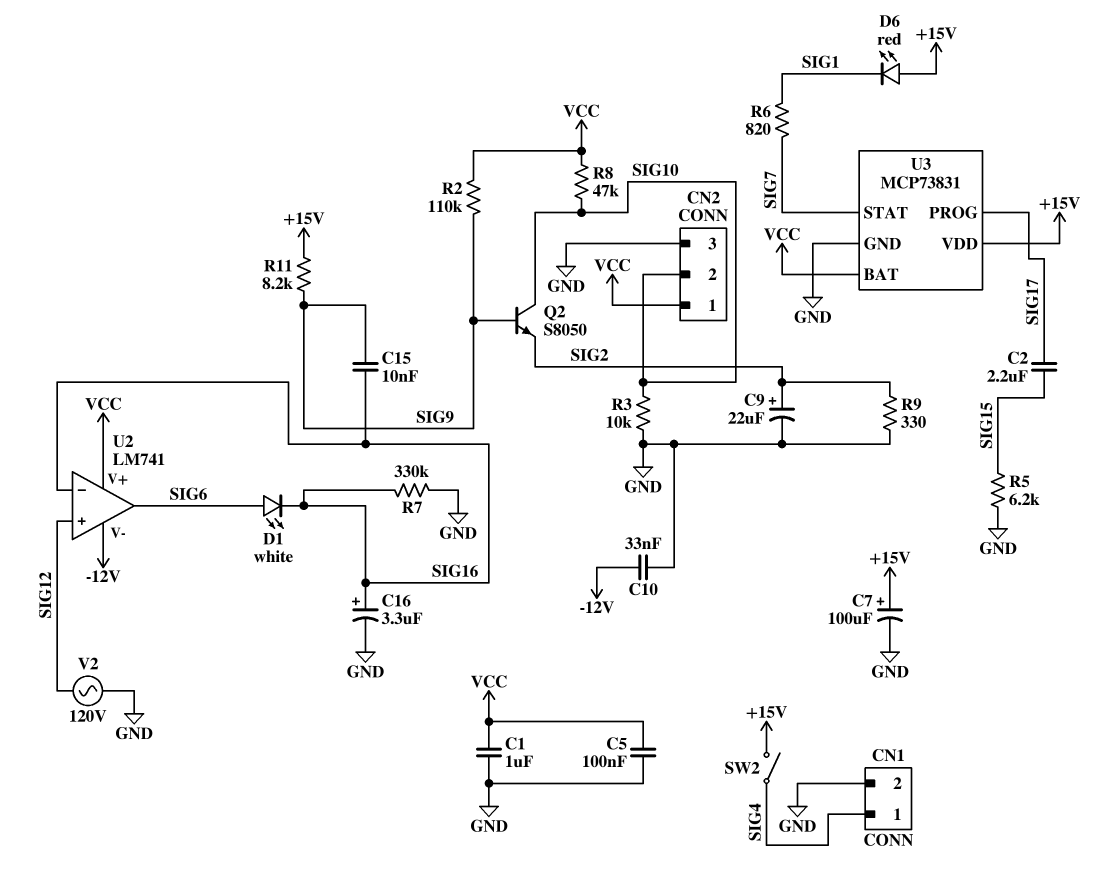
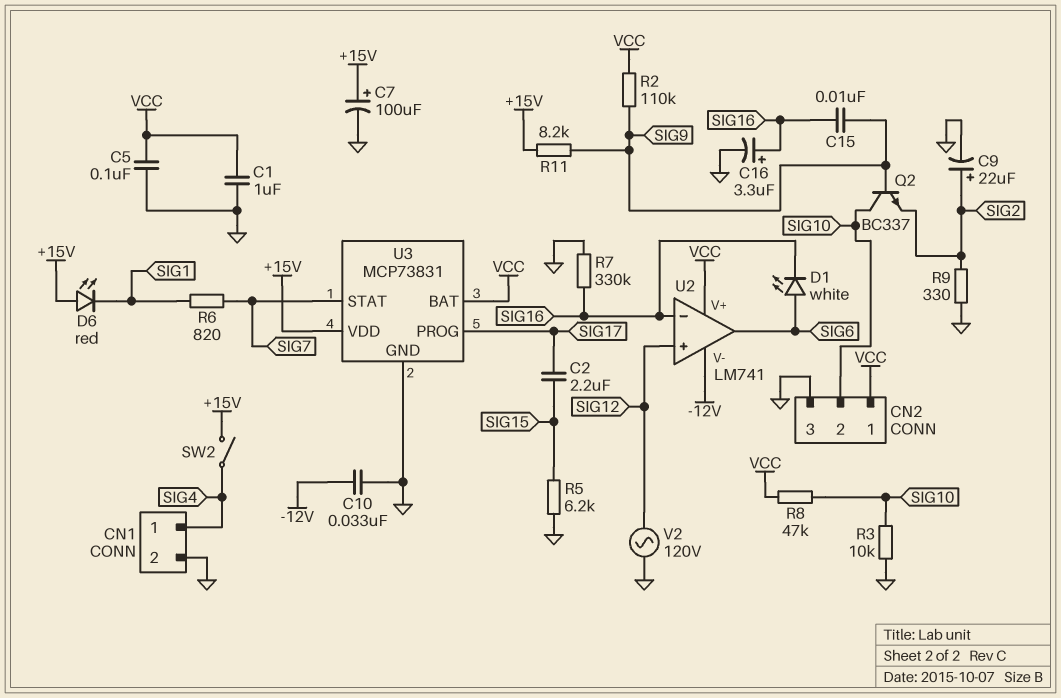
Q2: NPN S8050 (B SIG9, C SIG10, E SIG2) -> NPN BC337 (B SIG9, C SIG10, E SIG2)

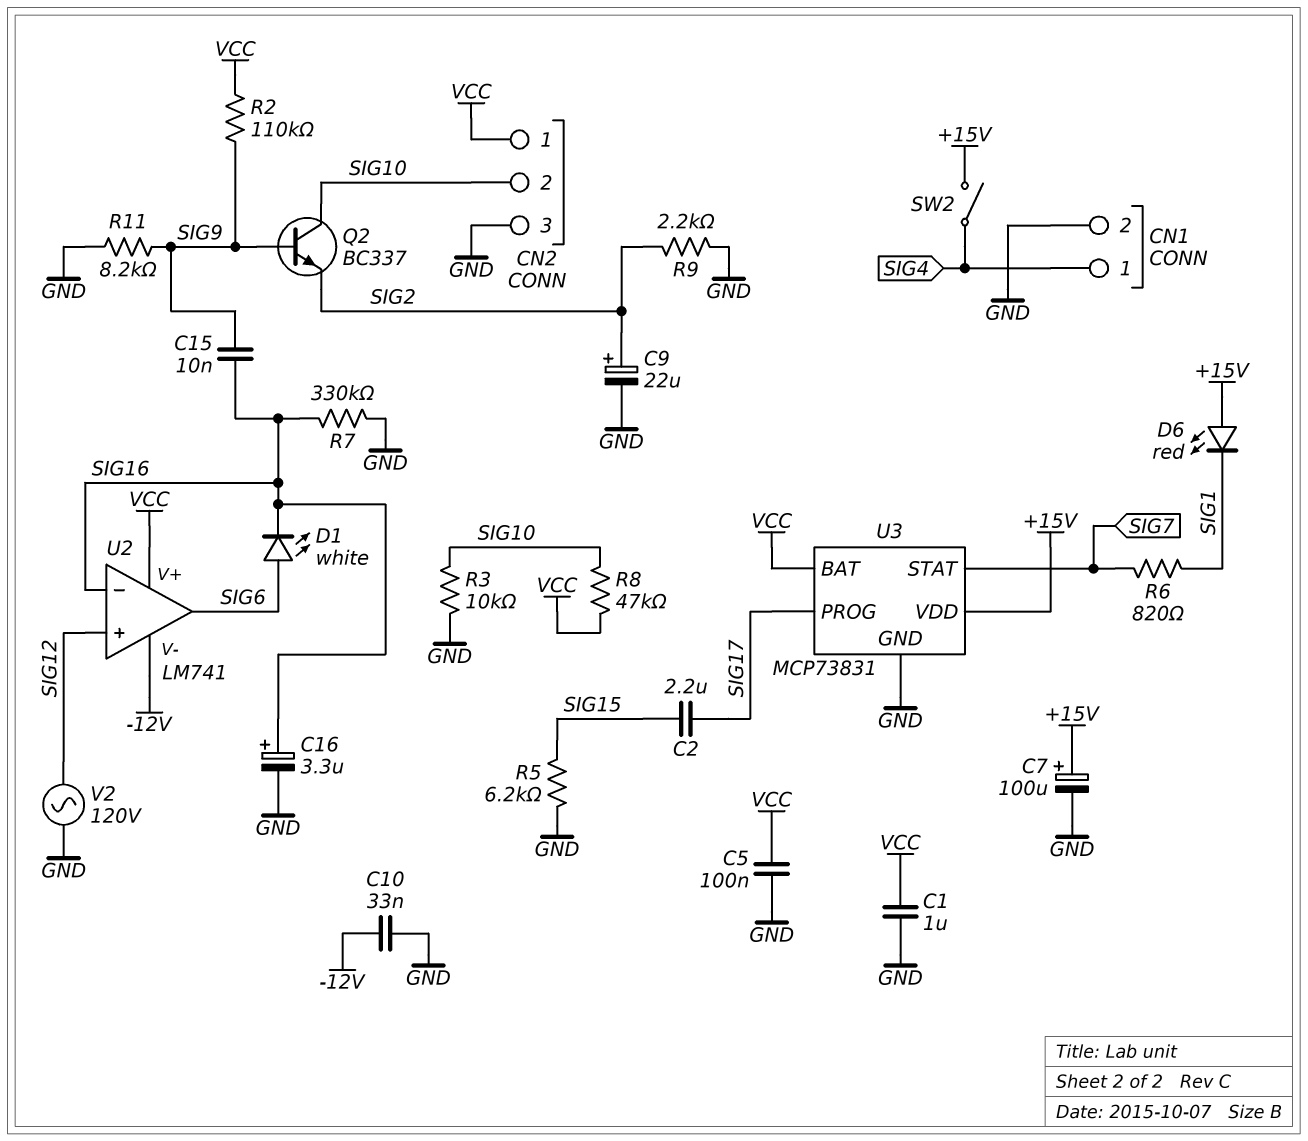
R9: 330 (GND, SIG2) -> 2.2k (GND, SIG2)
R11: 8.2k (+15V, SIG9) -> 8.2k (GND, SIG9)

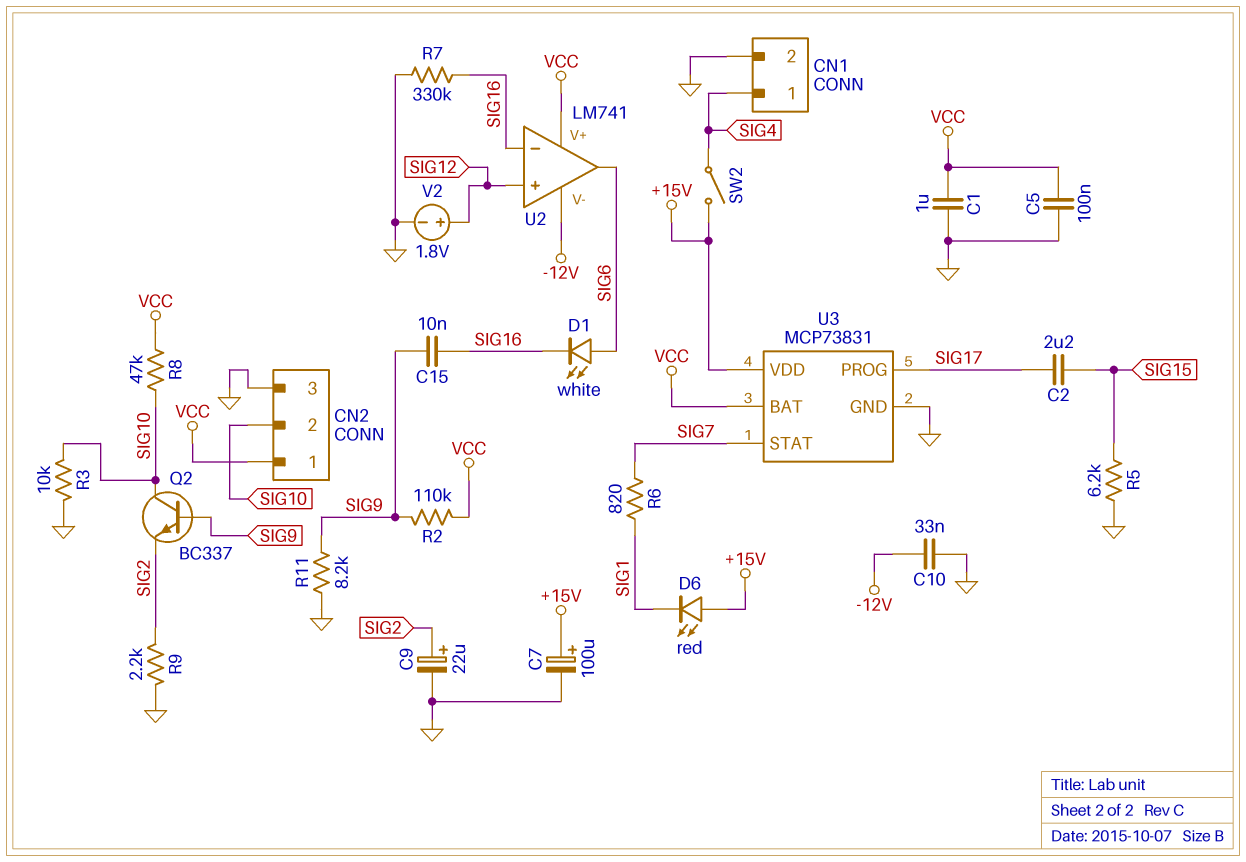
C16: 3.3uF (plus SIG16, minus GND) -> none
V2: AC 120V (GND, SIG12) -> 1.8V (plus SIG12, minus GND)

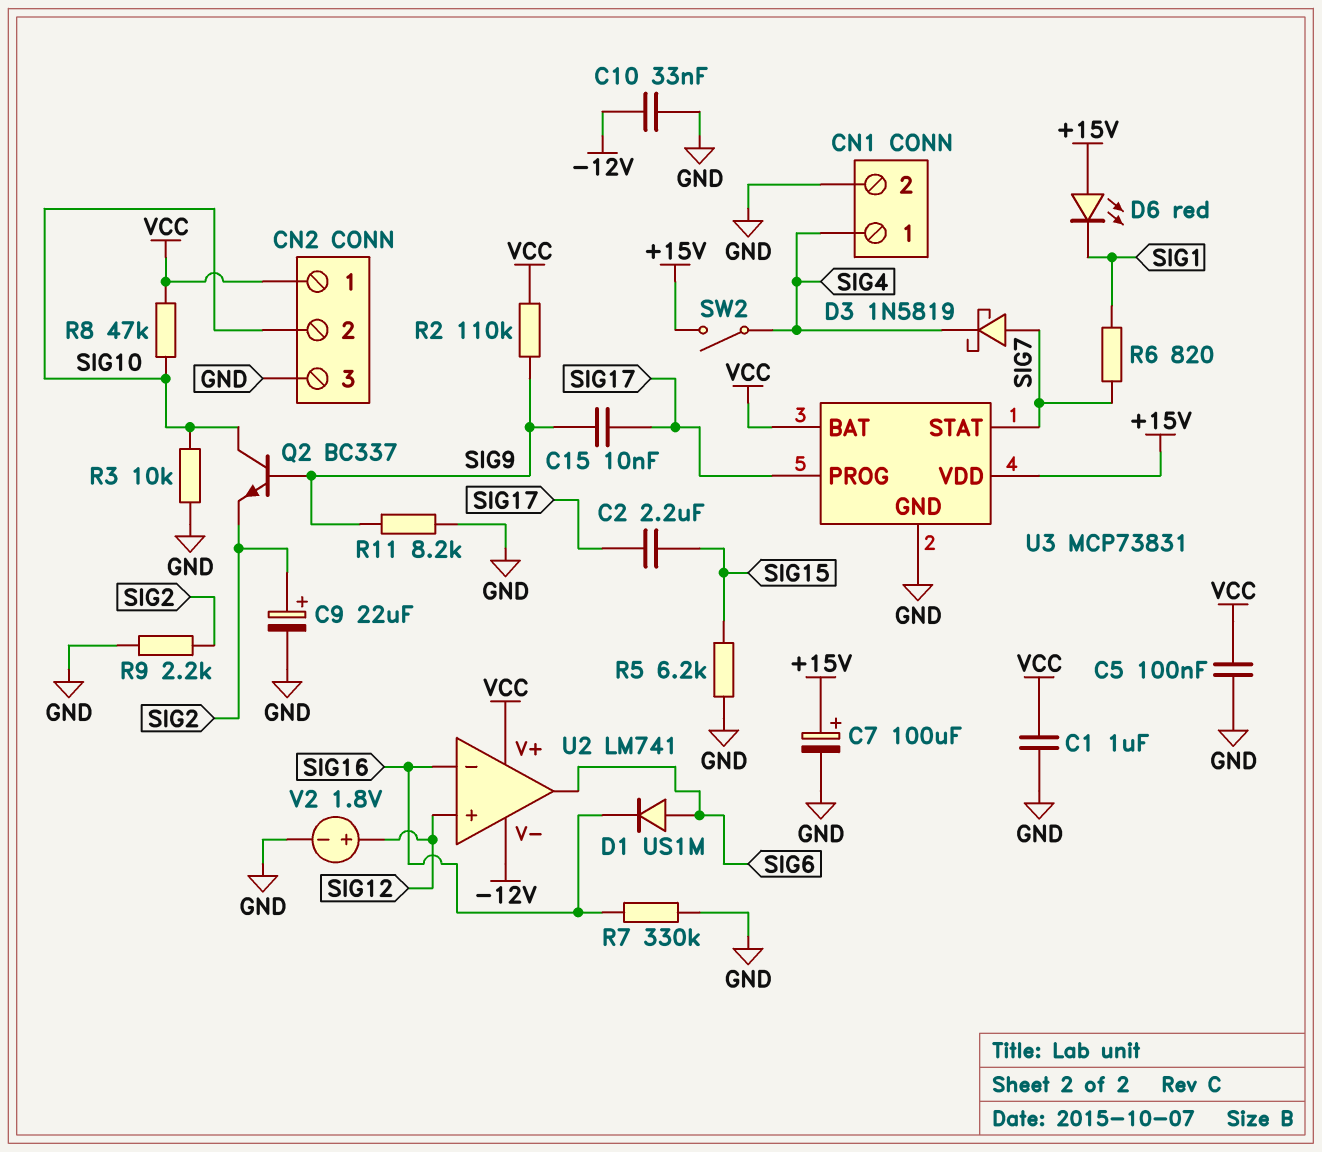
C15: 10nF (SIG9, SIG16) -> 10nF (SIG9, SIG17)
D1: LED white (A SIG6, K SIG16) -> diode US1M (A SIG6, K SIG16)
D3: none -> schottky 1N5819 (A SIG7, K SIG4)

